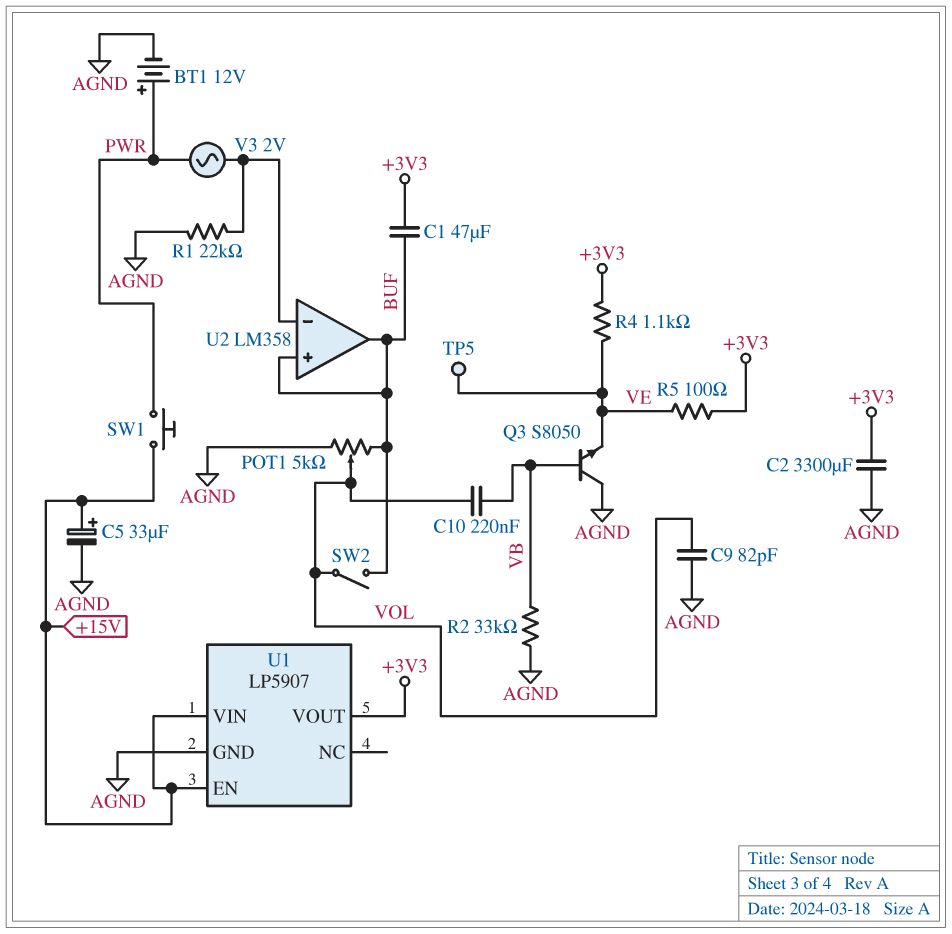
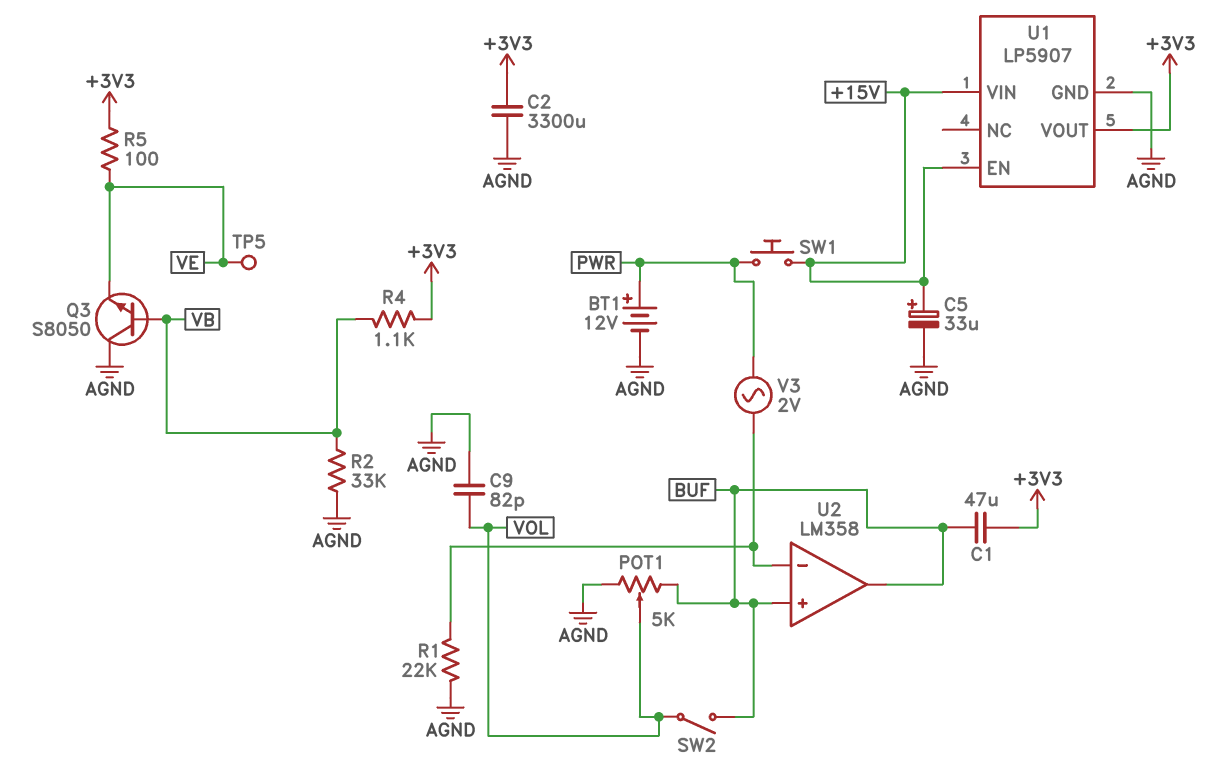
C10: 220nF (VB, VOL) -> none
R4: 1.1k (+3V3, VE) -> 1.1k (+3V3, VB)

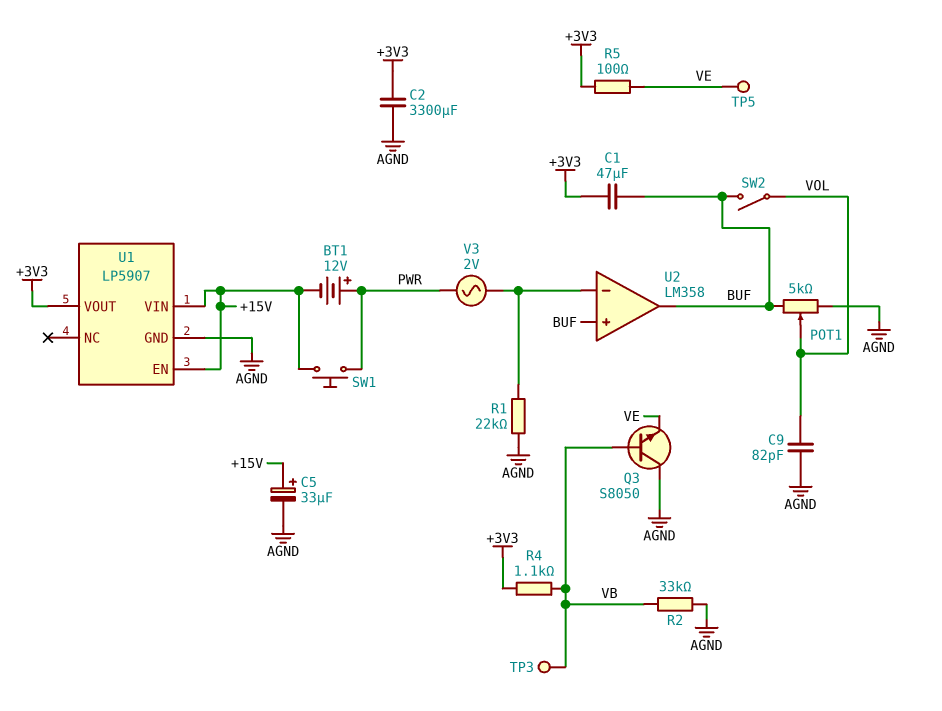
BT1: 12V (plus PWR, minus AGND) -> 12V (plus PWR, minus +15V)
TP3: none -> test point (VB)

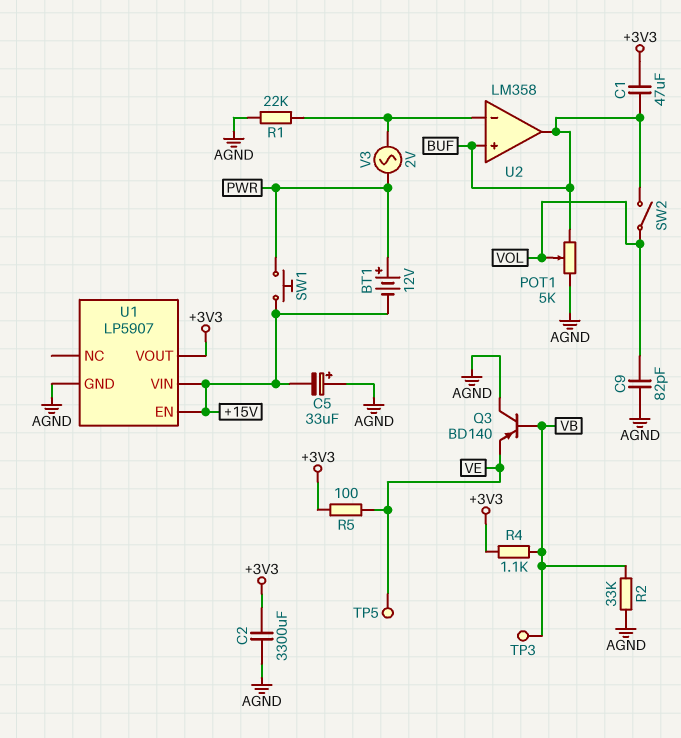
C5: 33uF (plus +15V, minus AGND) -> 33uF (plus AGND, minus +15V)
Q3: NPN S8050 (B VB, C AGND, E VE) -> PNP BD140 (B VB, C AGND, E VE)

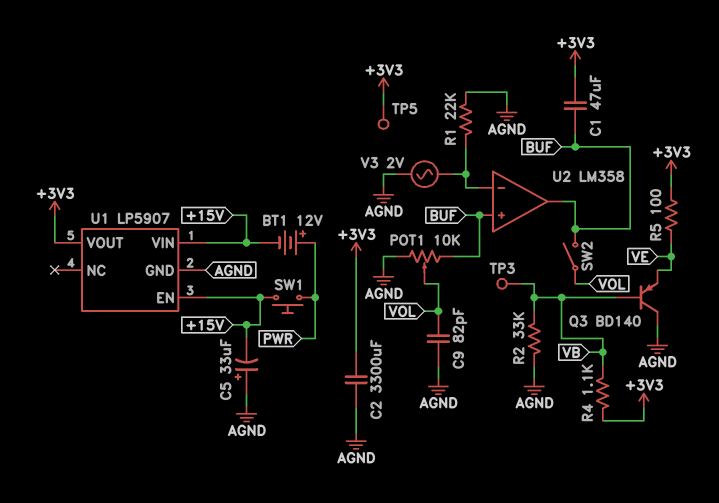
POT1: 5k (AGND, BUF, wiper VOL) -> 10k (AGND, BUF, wiper VOL)
TP5: test point (VE) -> test point (+3V3)
V3: AC 2V (PWR, U2/in-) -> AC 2V (AGND, U2/in-)

